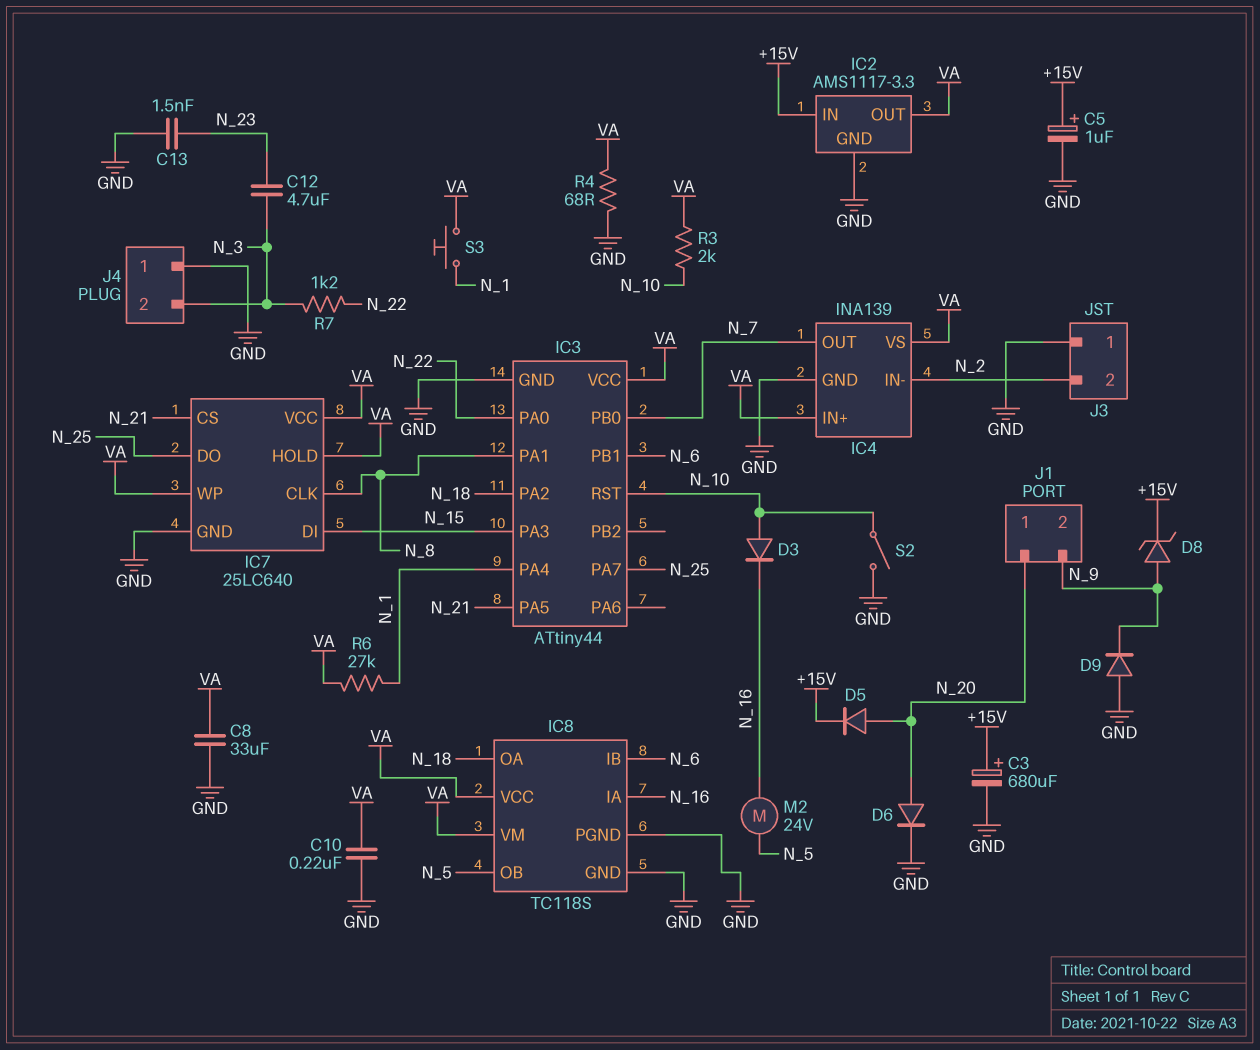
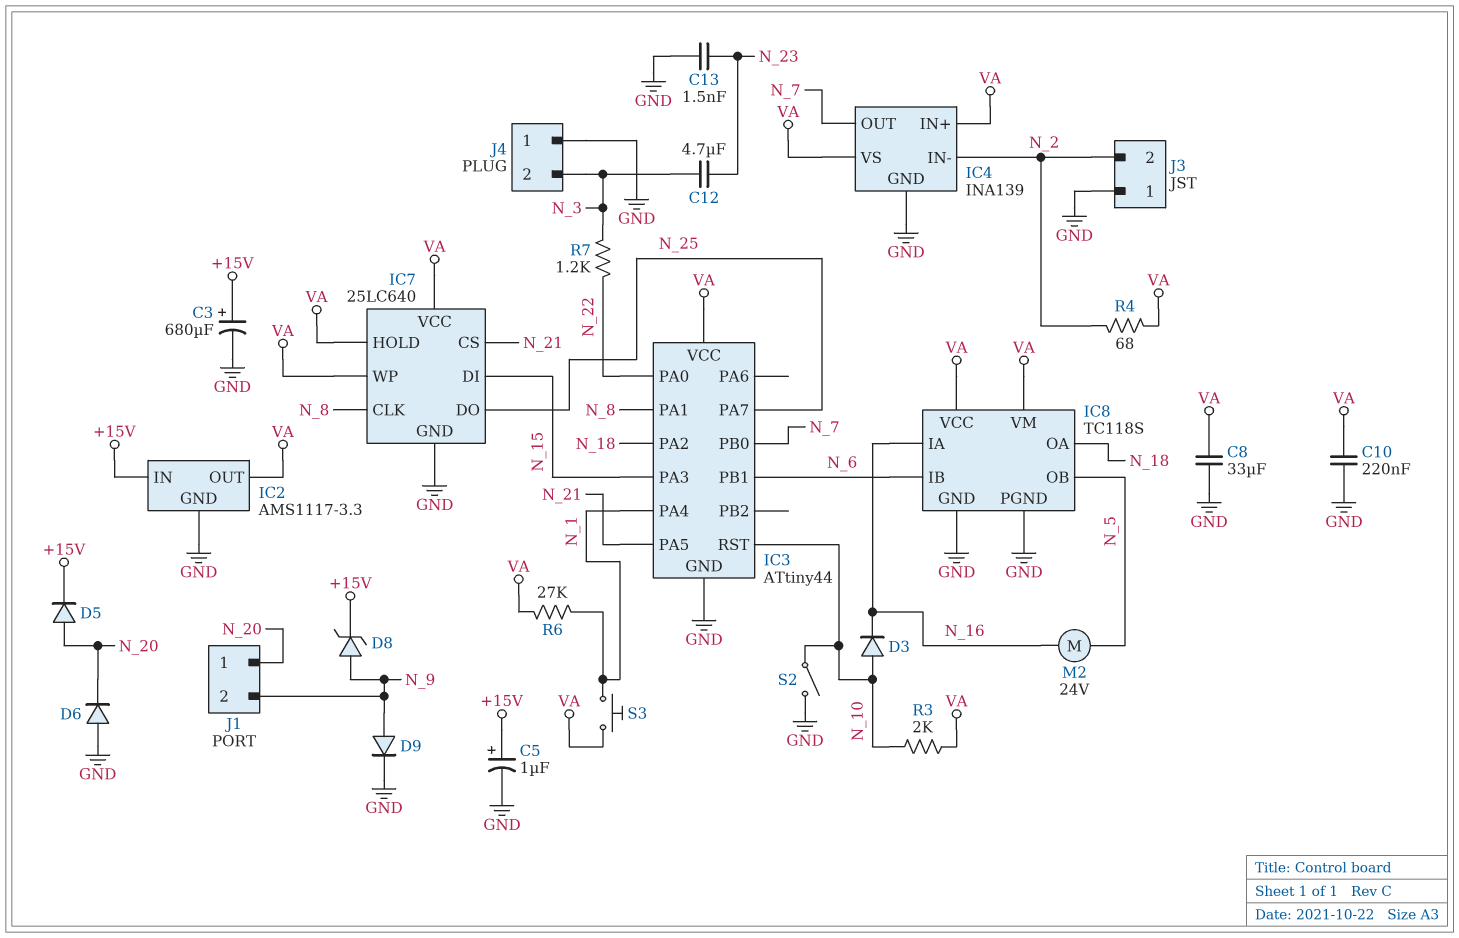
D6: diode (A N_20, K GND) -> diode (A GND, K N_20)
D9: diode (A GND, K N_9) -> diode (A N_9, K GND)
R4: 68 (GND, VA) -> 68 (N_2, VA)

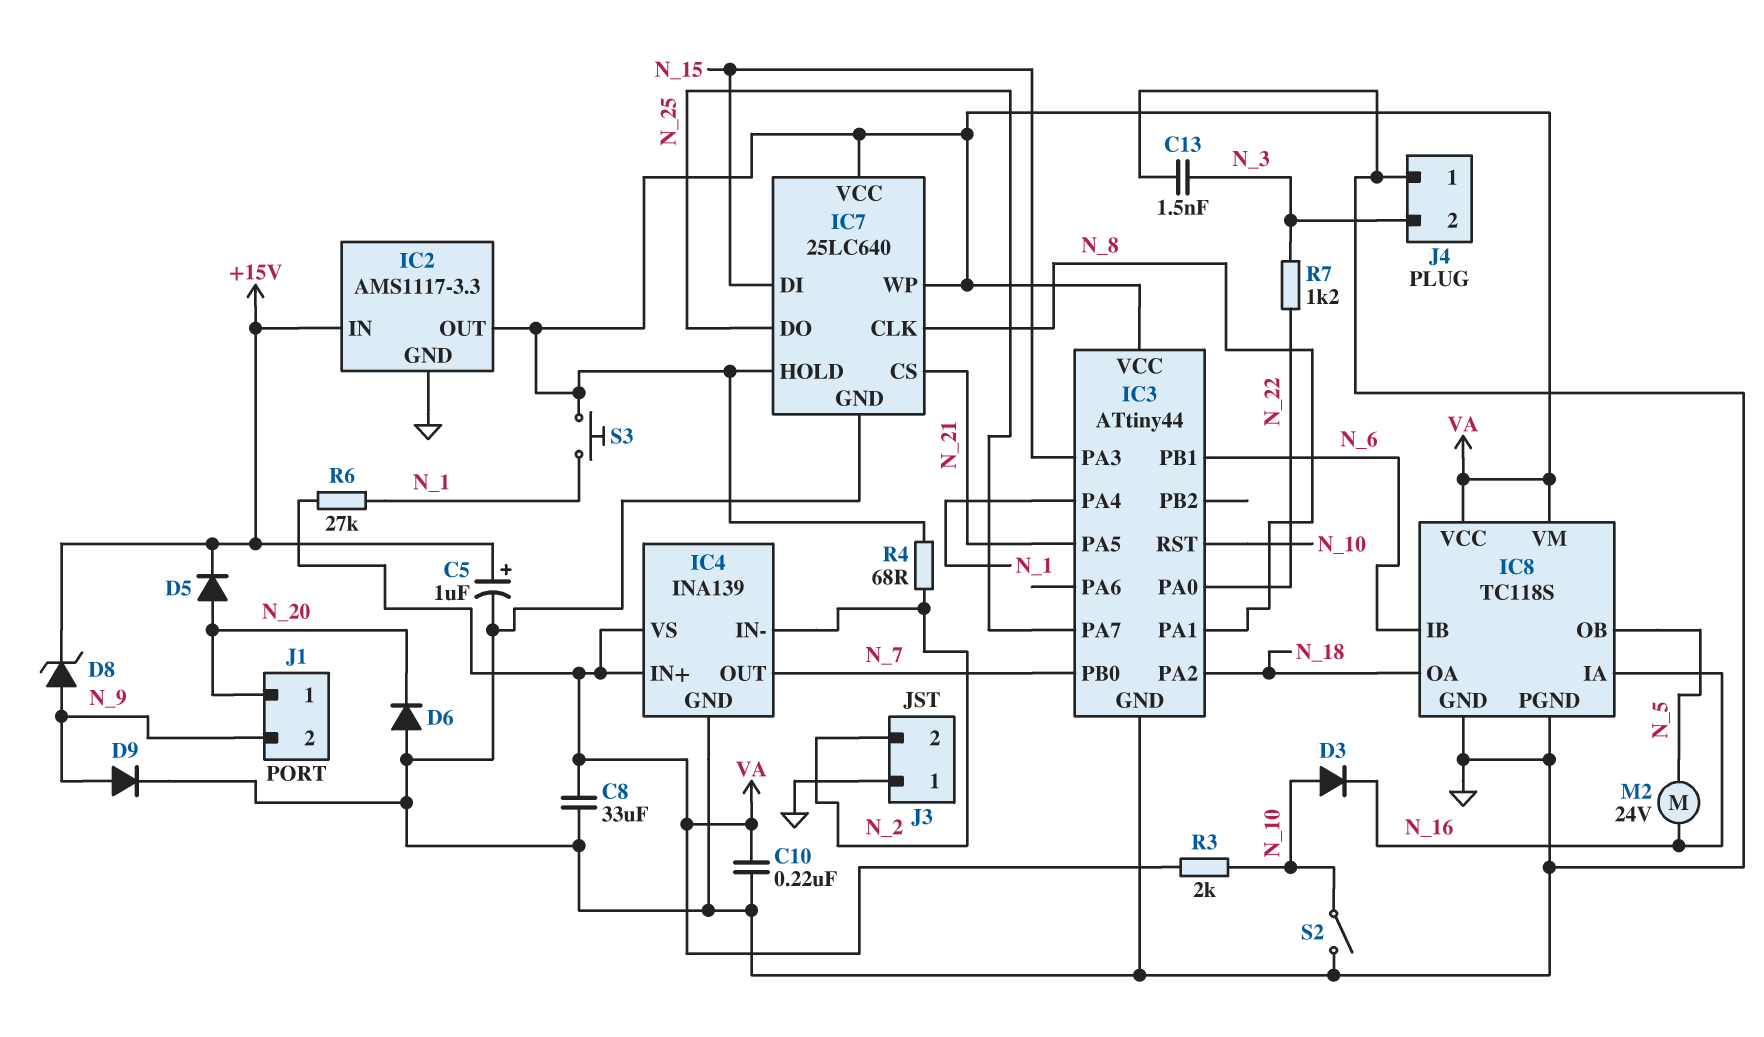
C3: 680uF (plus +15V, minus GND) -> none
C12: 4.7uF (N_3, N_23) -> none
C13: 1.5nF (GND, N_23) -> 1.5nF (GND, N_3)

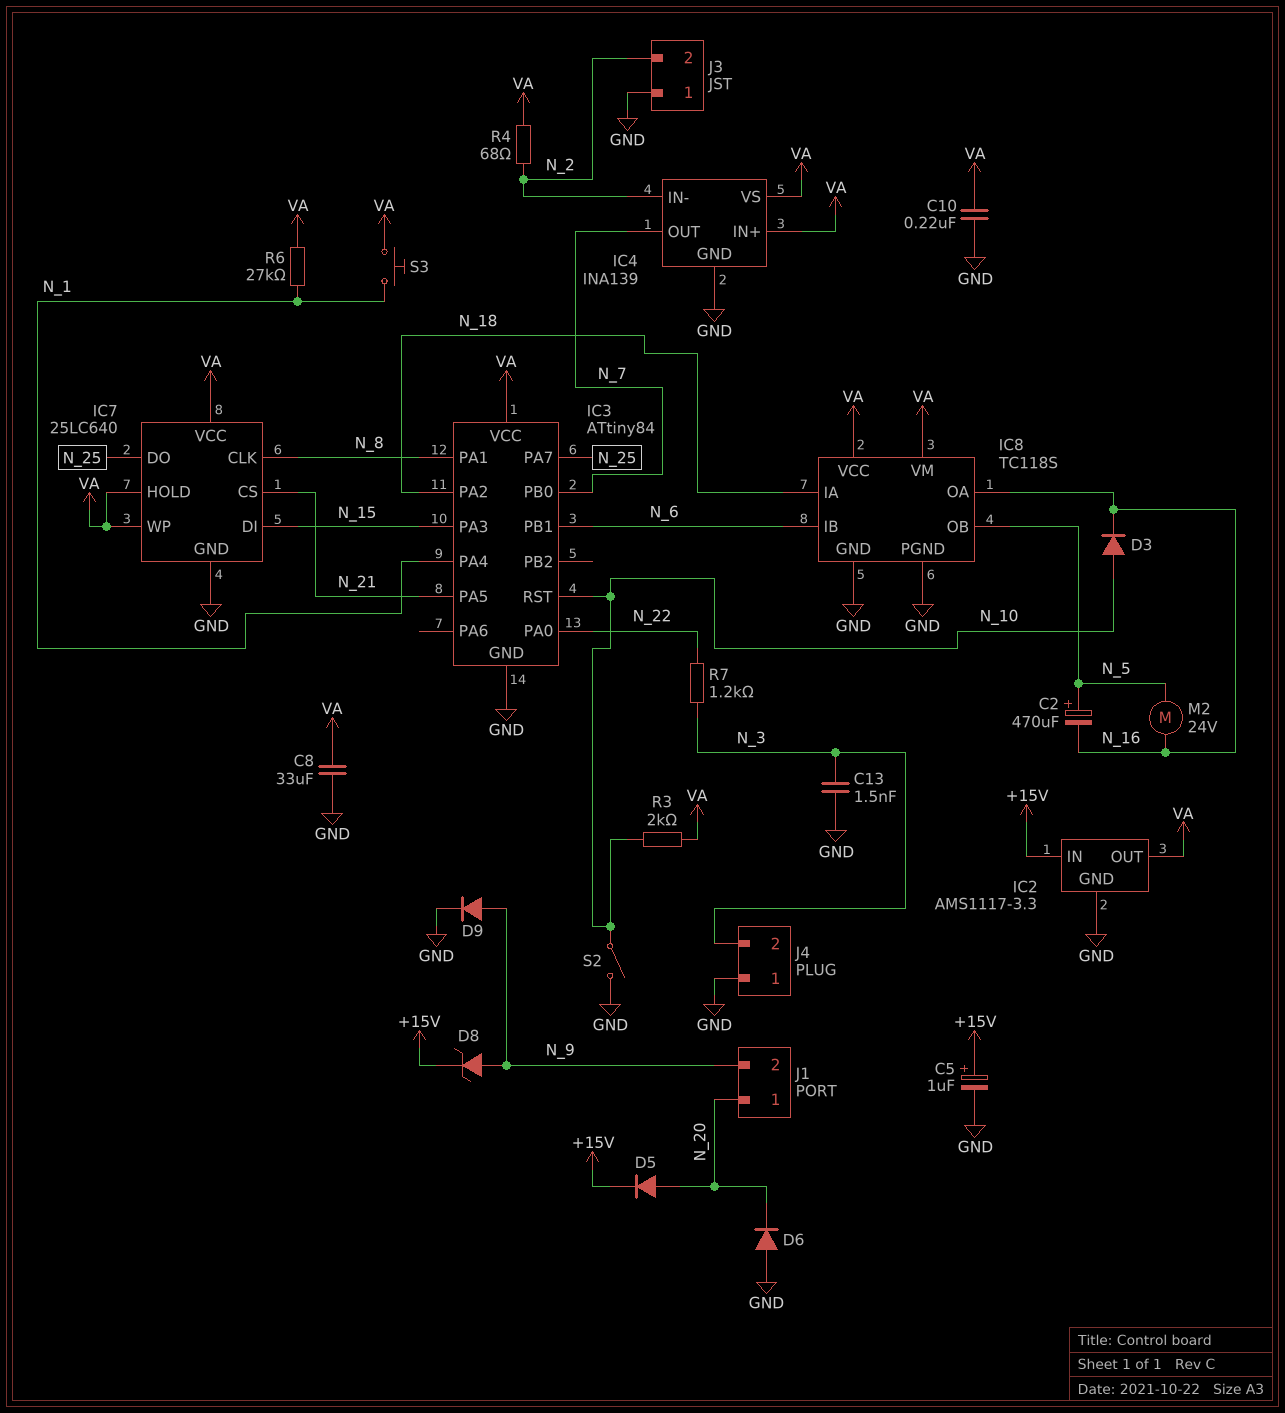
C2: none -> 470uF (plus N_5, minus N_16)
IC3: ATtiny44 -> ATtiny84
IC8 pin IA: N_16 -> N_18
IC8 pin OA: N_18 -> N_16

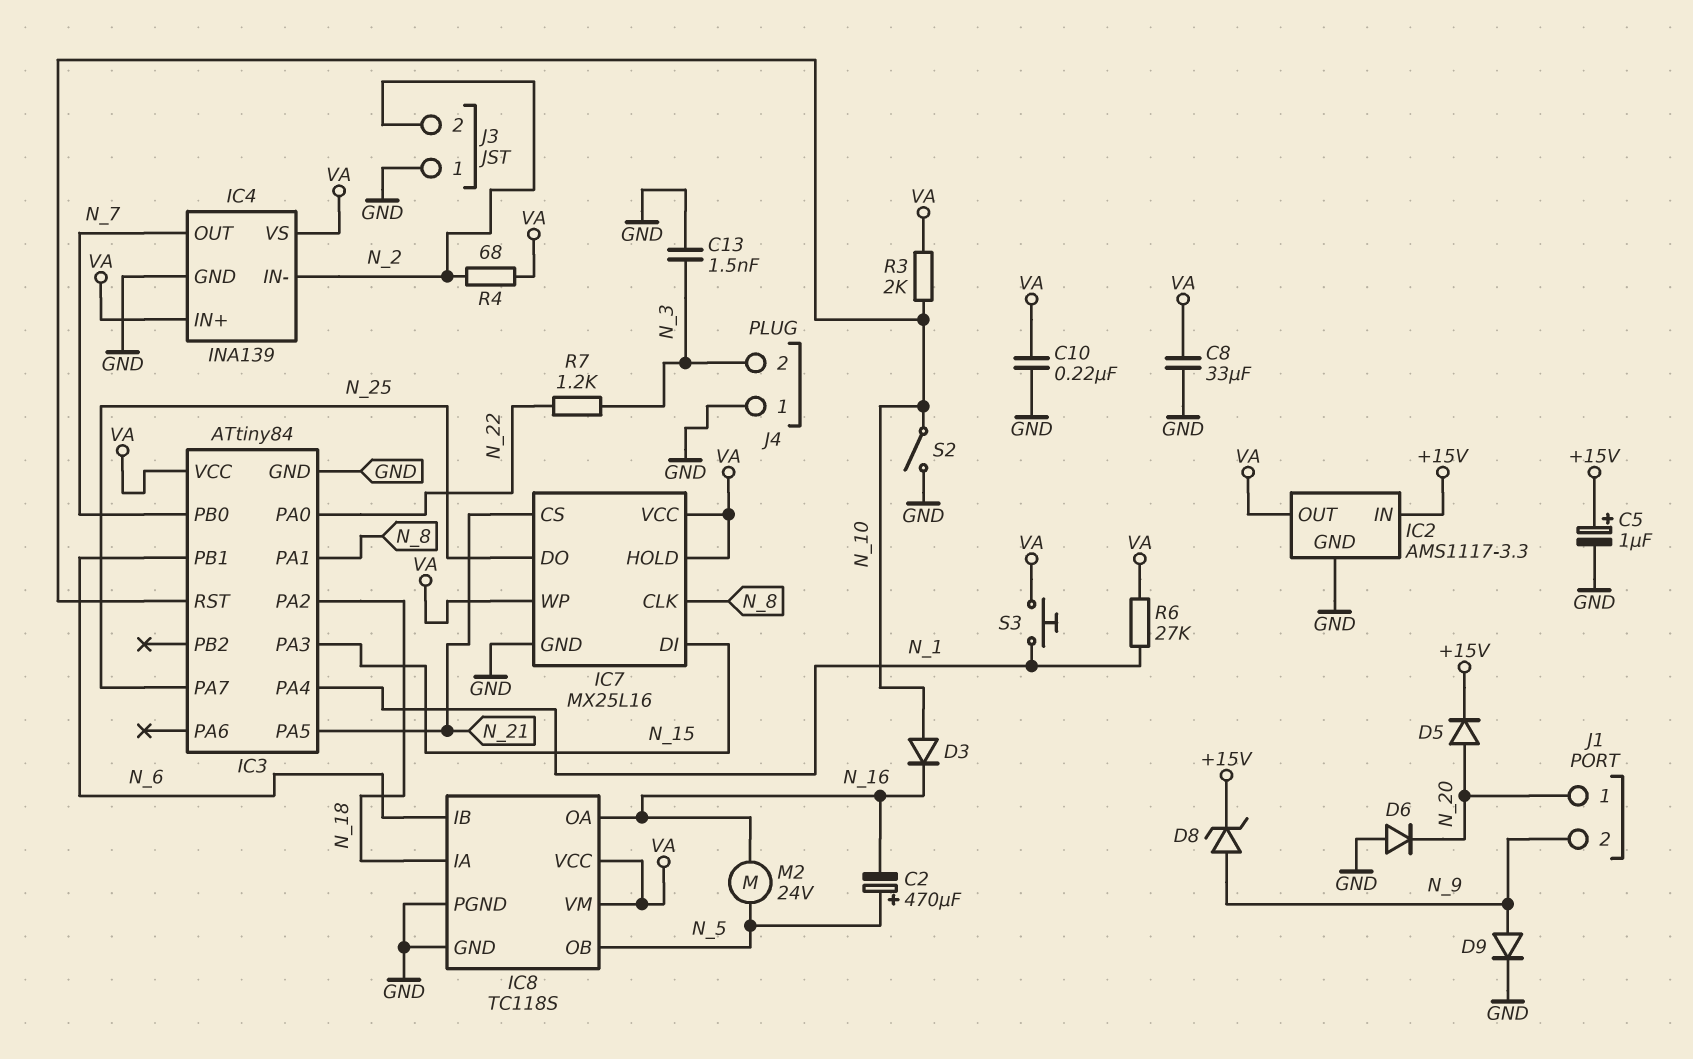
IC7: 25LC640 -> MX25L16

